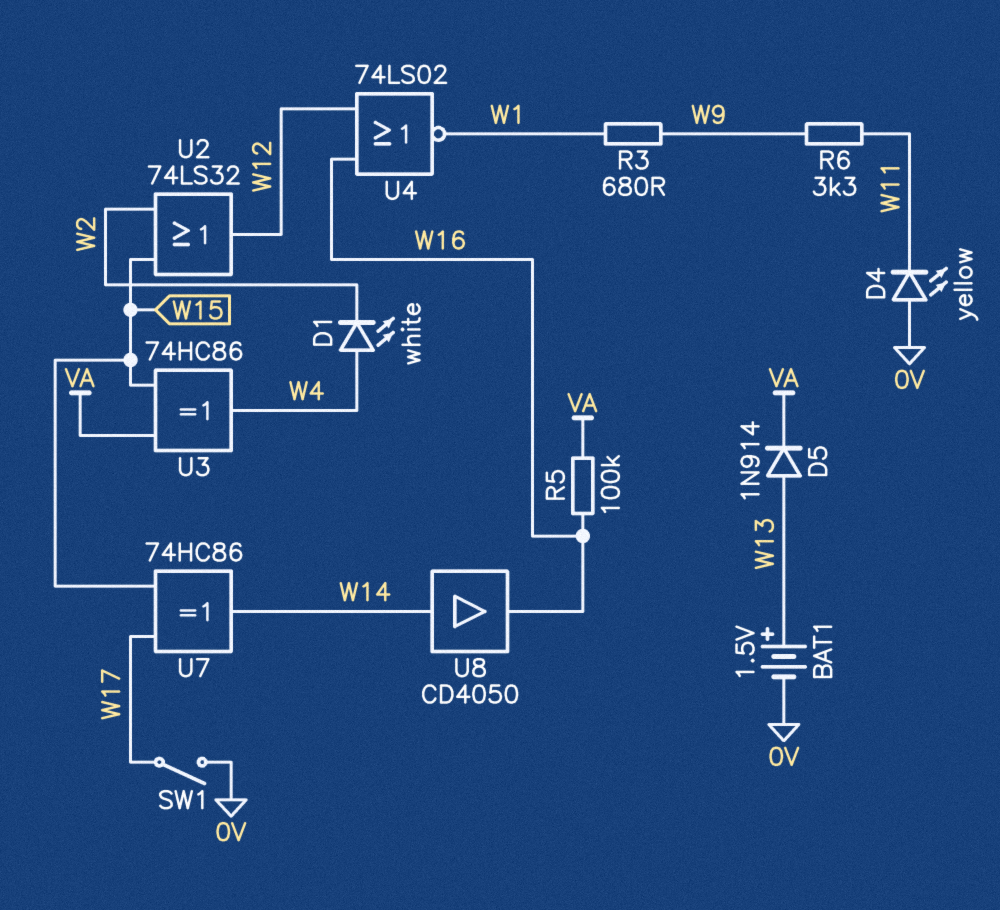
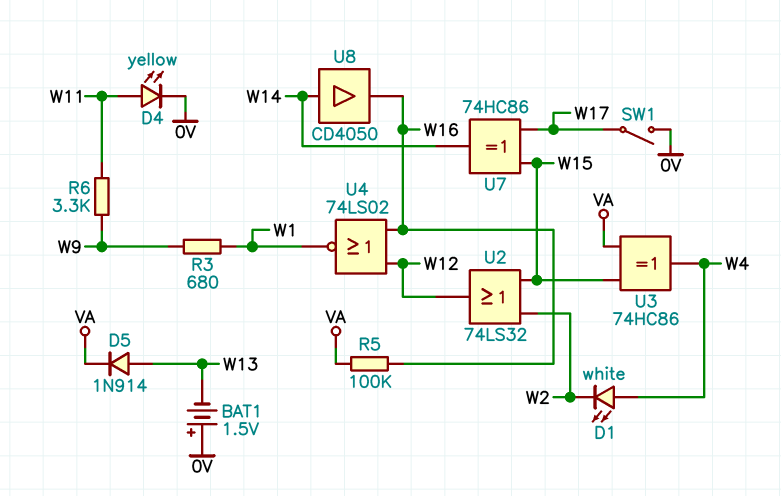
BAT1: 1.5V (plus W13, minus 0V) -> 1.5V (plus 0V, minus W13)
D4: LED yellow (A 0V, K W11) -> LED yellow (A W11, K 0V)

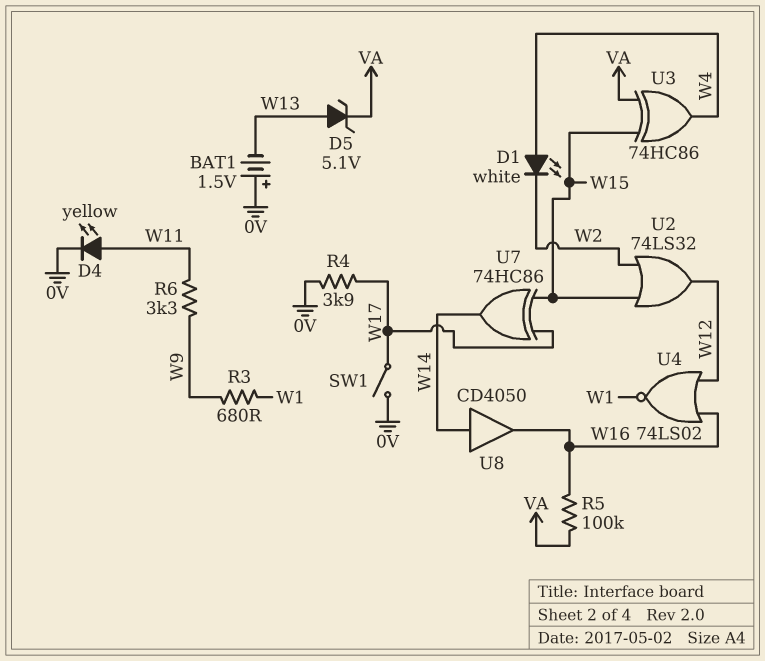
D5: diode 1N914 (A W13, K VA) -> zener 5.1V (A W13, K VA)
R4: none -> 3.9k (0V, W17)

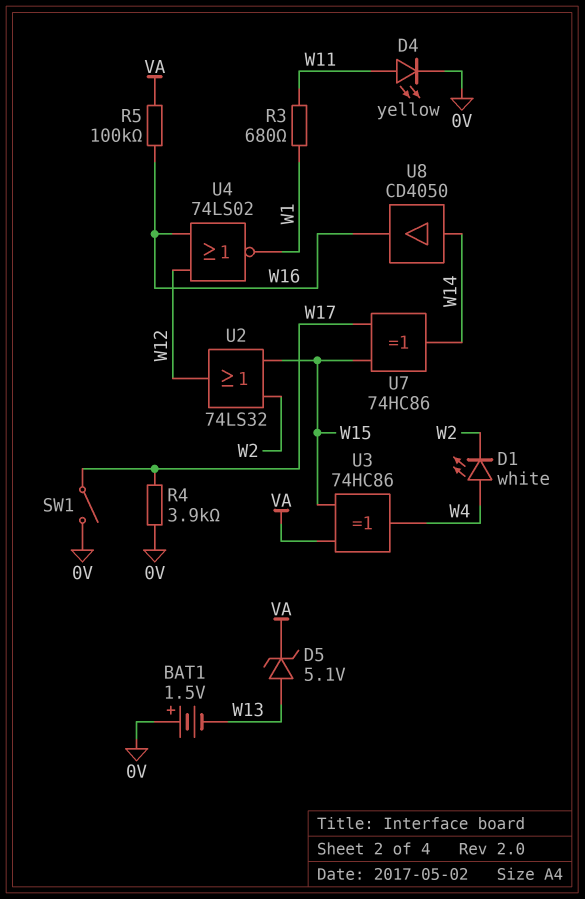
R3: 680 (W1, W9) -> 680 (W1, W11)
R6: 3.3k (W9, W11) -> none

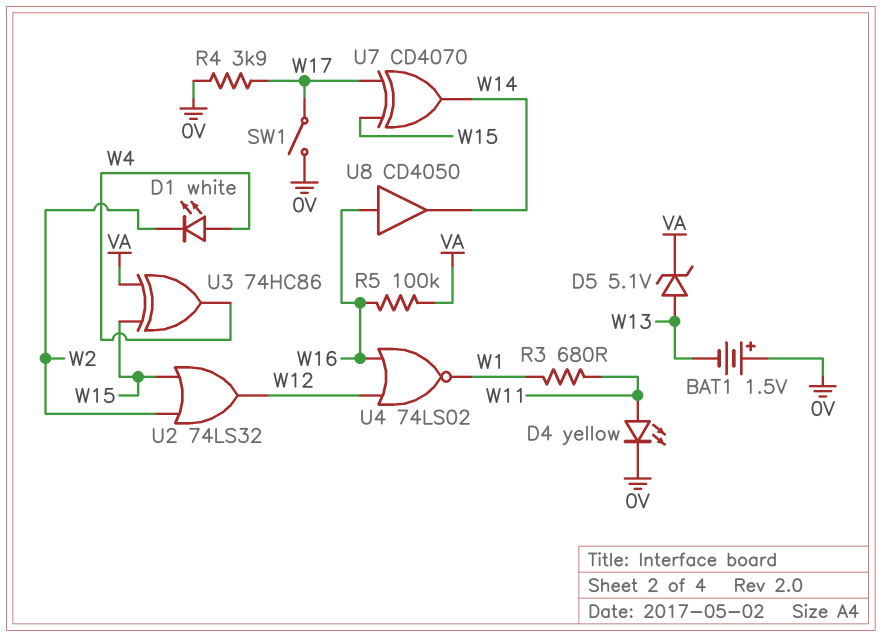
U7: XOR 74HC86 (in W15, in W17, out W14) -> XOR CD4070 (in W15, in W17, out W14)
U8: buffer CD4050 (in W14, out W16) -> buffer CD4050 (in W16, out W14)

